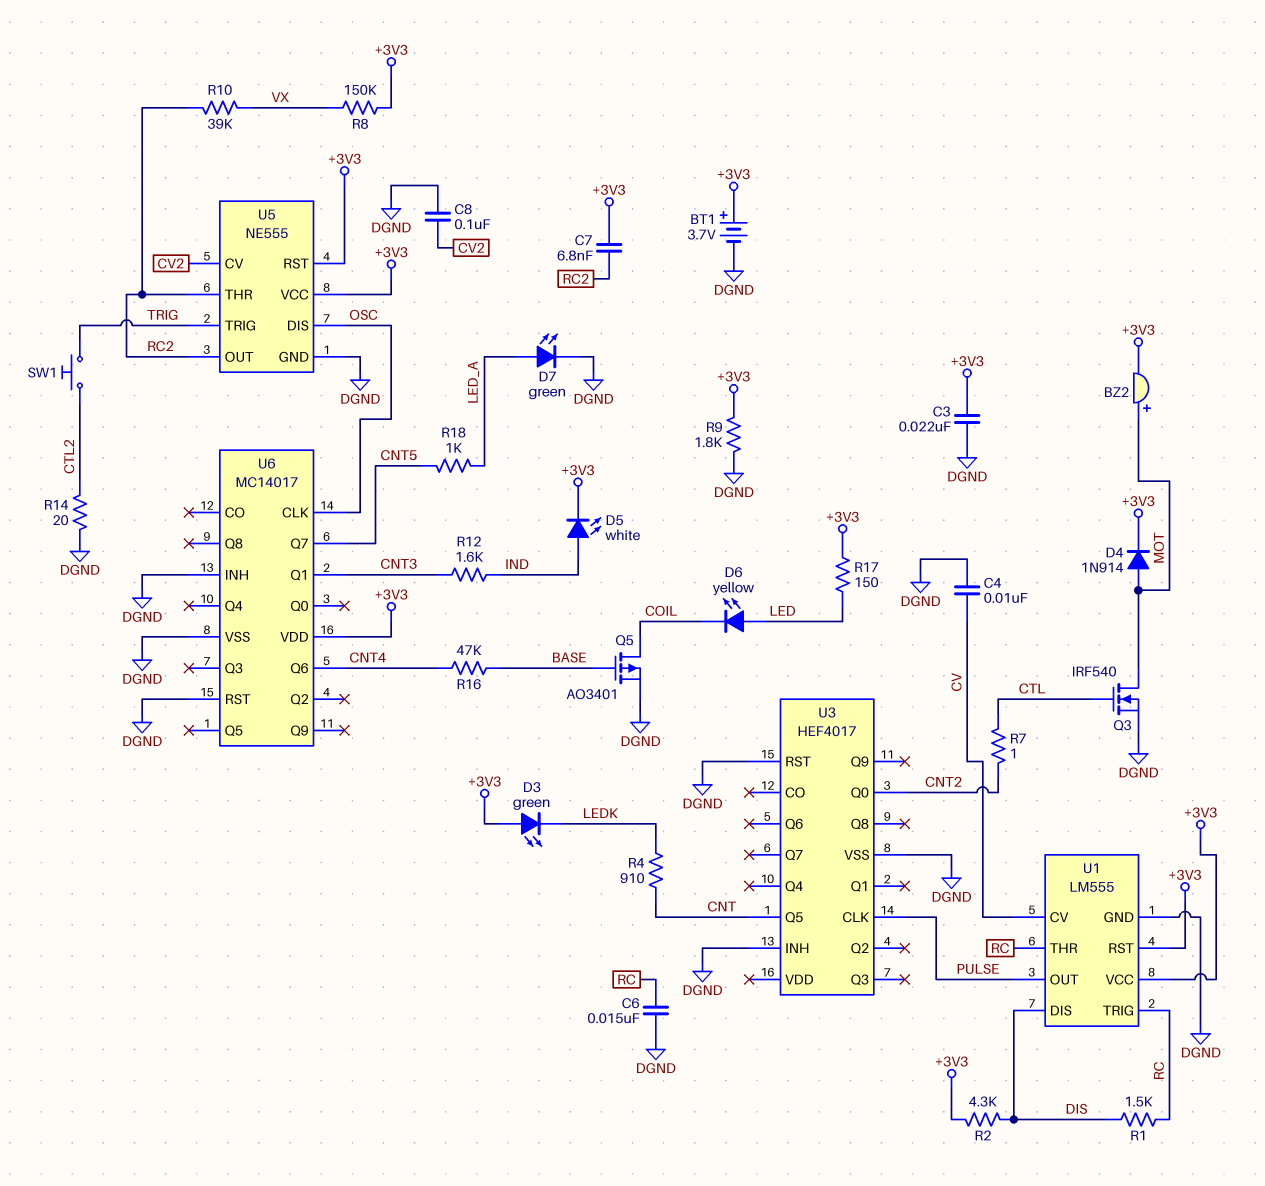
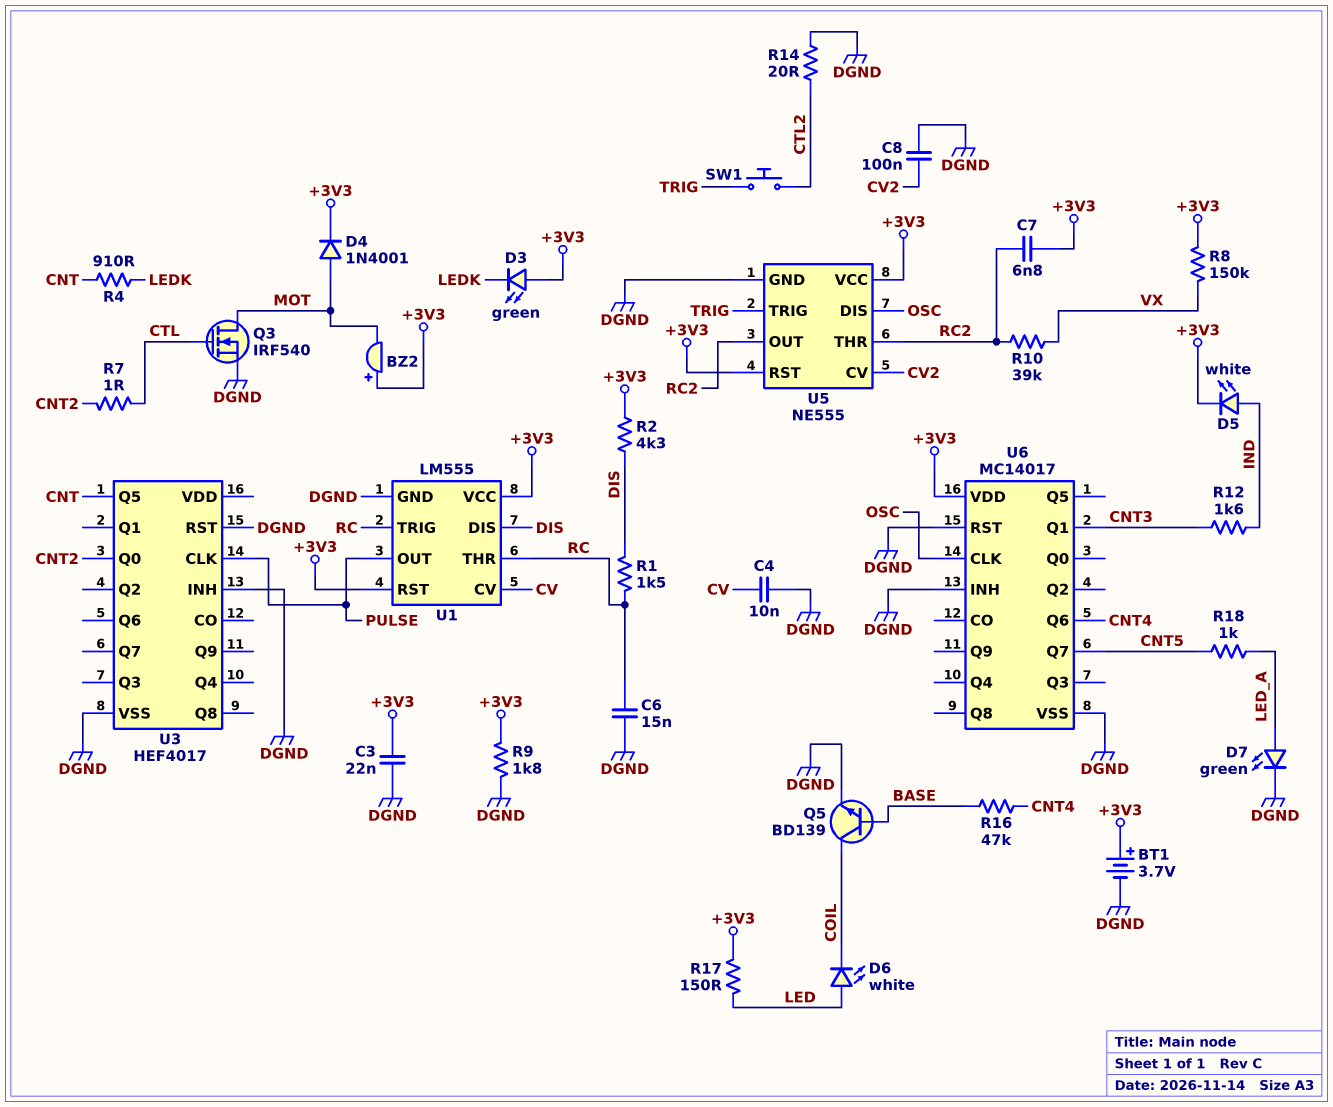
BZ2: buzzer (plus MOT, minus +3V3) -> buzzer (plus +3V3, minus MOT)
D4: diode 1N914 (A MOT, K +3V3) -> diode 1N4001 (A MOT, K +3V3)
D6: LED yellow (A LED, K COIL) -> LED white (A LED, K COIL)
Q5: PMOS AO3401 (G BASE, D COIL, S DGND) -> NPN BD139 (B BASE, C COIL, E DGND)

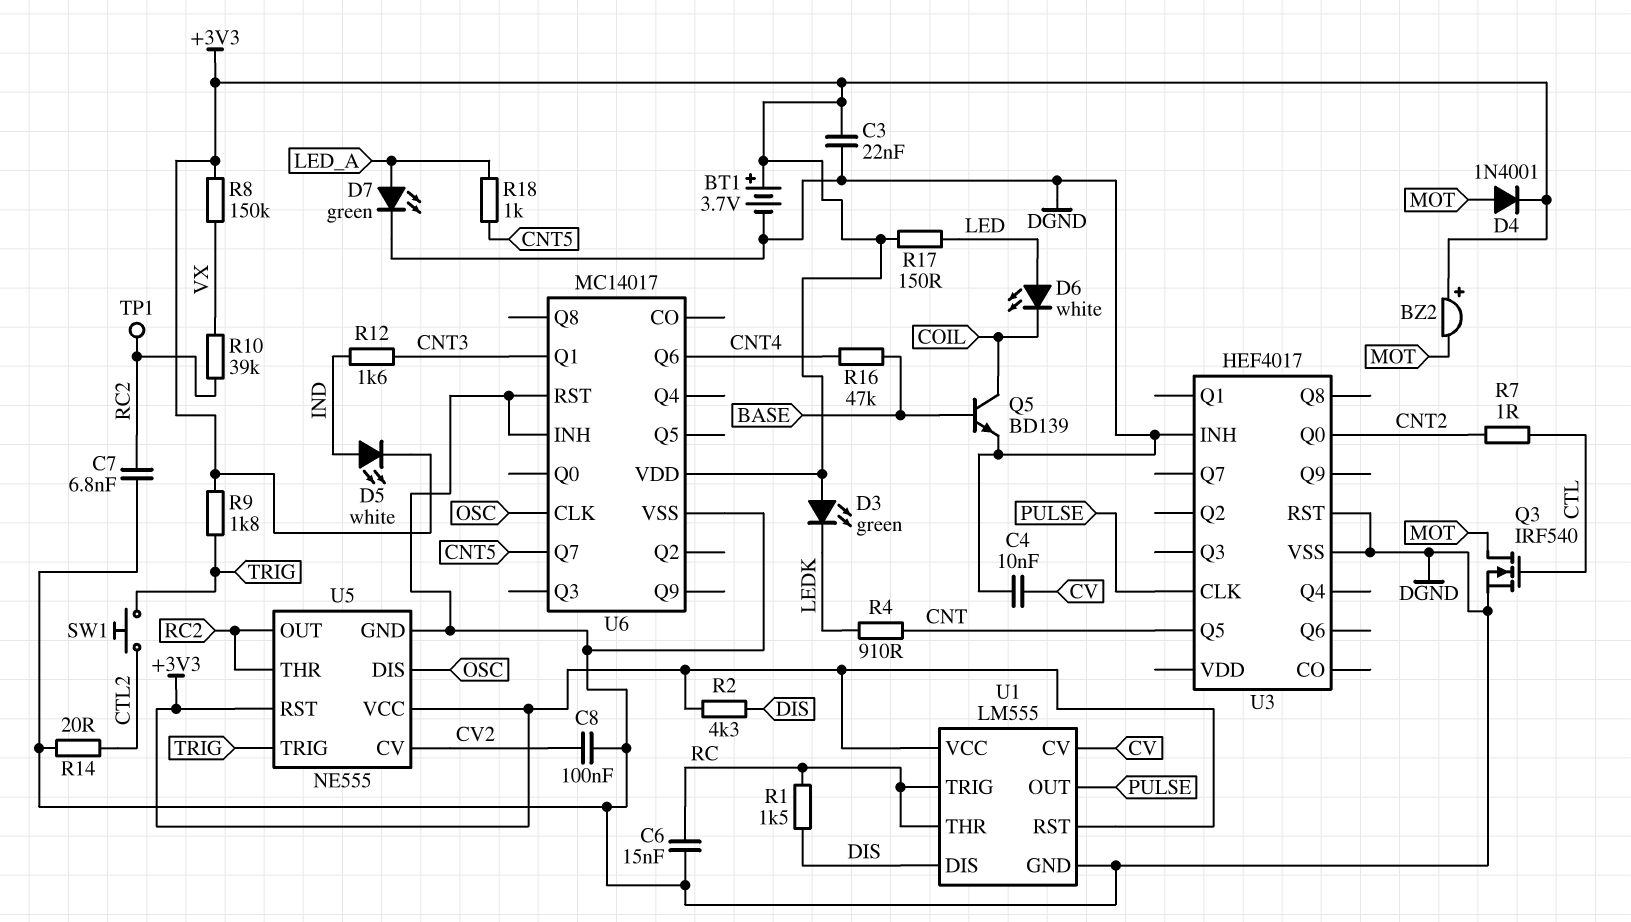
C7: 6.8nF (+3V3, RC2) -> 6.8nF (DGND, RC2)
R9: 1.8k (+3V3, DGND) -> 1.8k (+3V3, TRIG)
TP1: none -> test point (RC2)

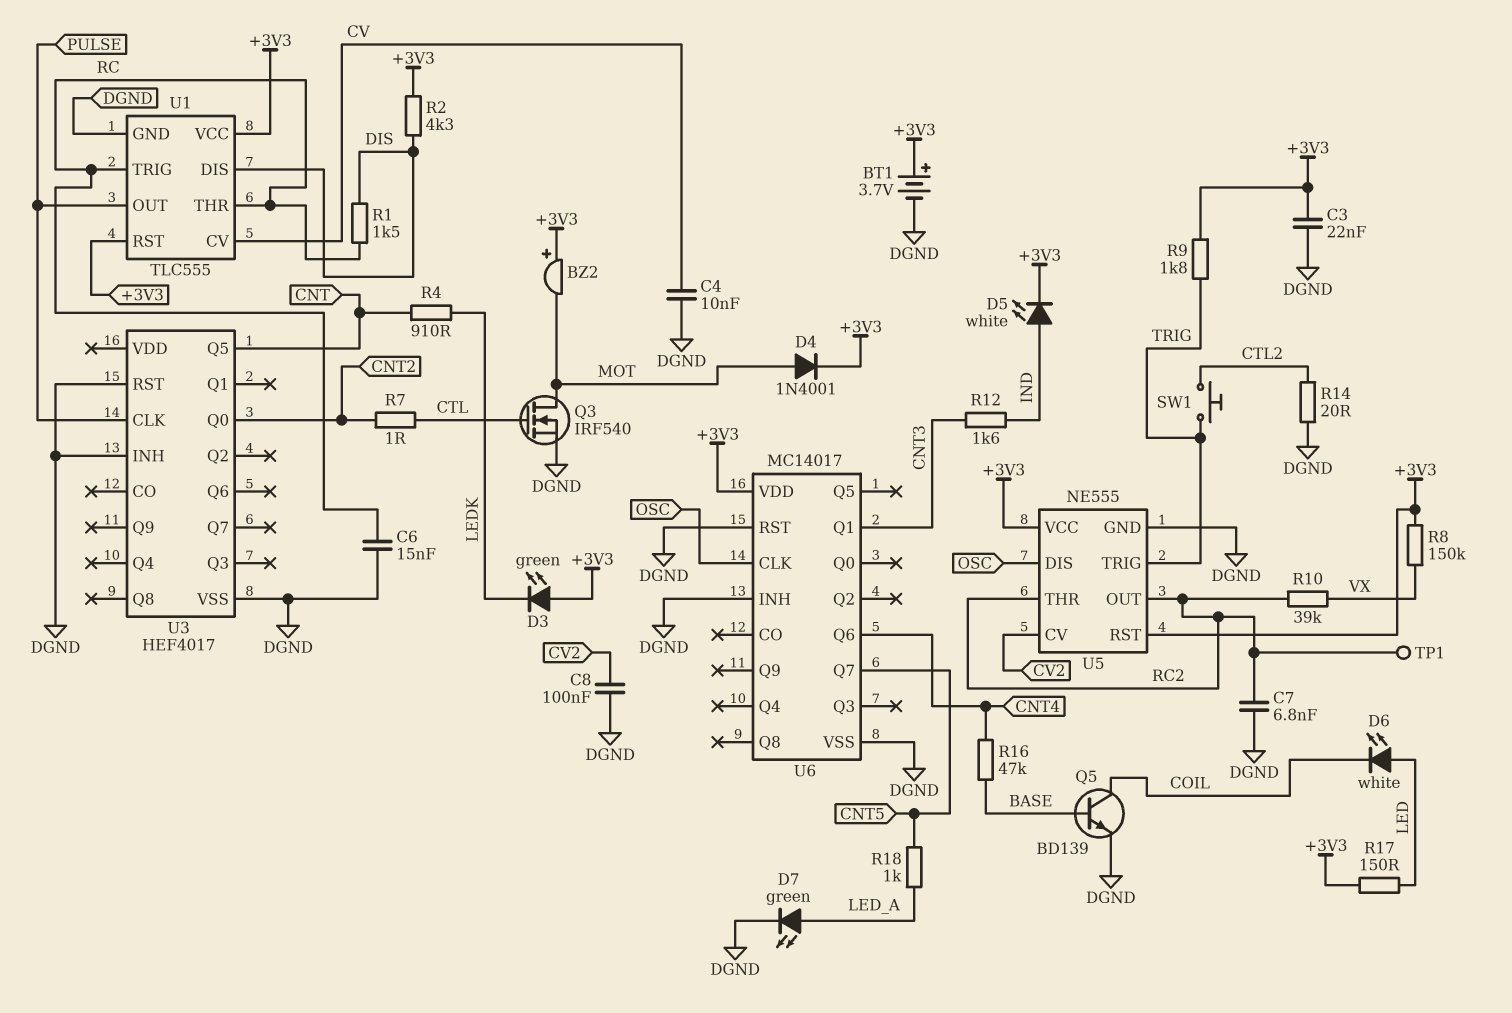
U1: LM555 -> TLC555

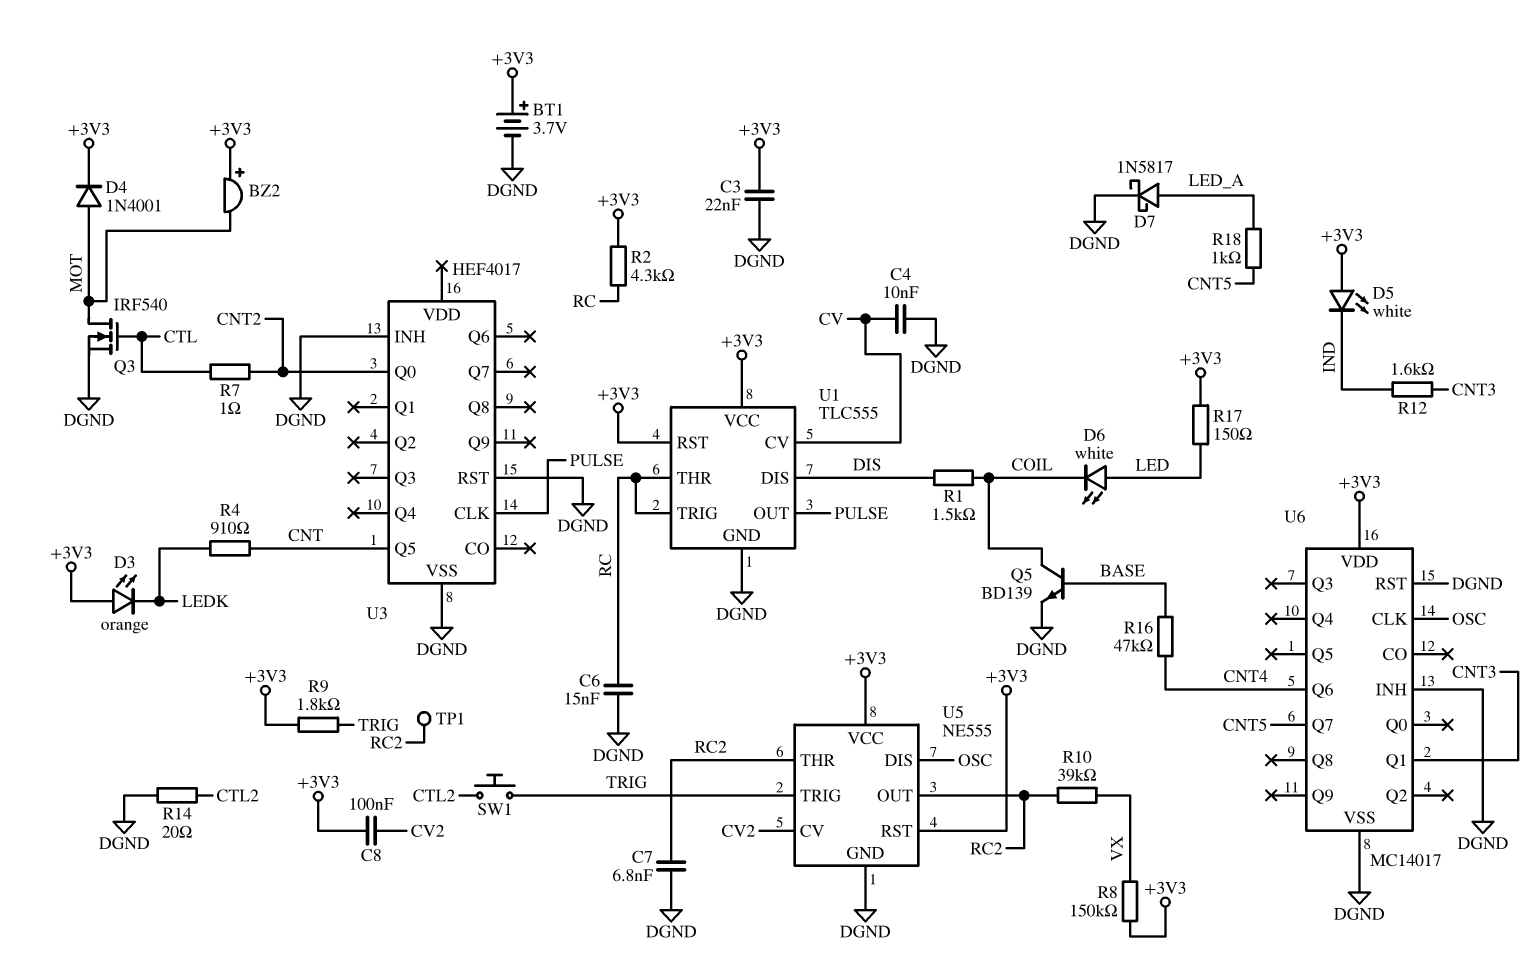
C8: 100nF (CV2, DGND) -> 100nF (+3V3, CV2)
D3: LED green (A +3V3, K LEDK) -> LED orange (A +3V3, K LEDK)
D5: LED white (A IND, K +3V3) -> LED white (A +3V3, K IND)
D7: LED green (A LED_A, K DGND) -> schottky 1N5817 (A LED_A, K DGND)
R1: 1.5k (DIS, RC) -> 1.5k (COIL, DIS)
R2: 4.3k (+3V3, DIS) -> 4.3k (+3V3, RC)

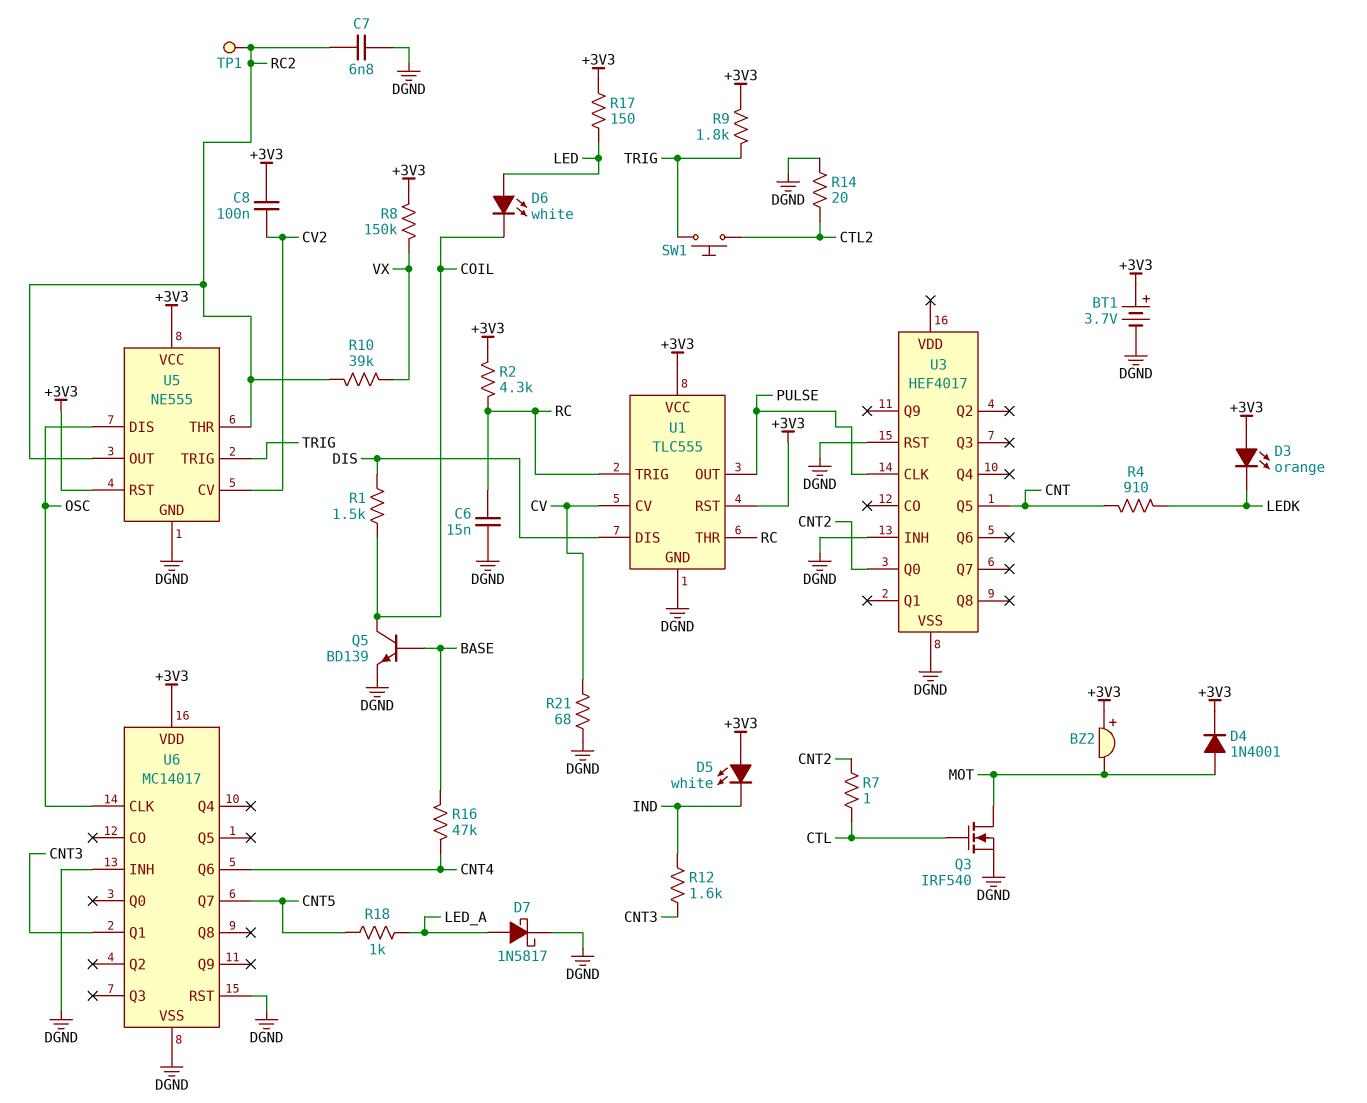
C3: 22nF (+3V3, DGND) -> none
C4: 10nF (CV, DGND) -> none
R21: none -> 68 (CV, DGND)

